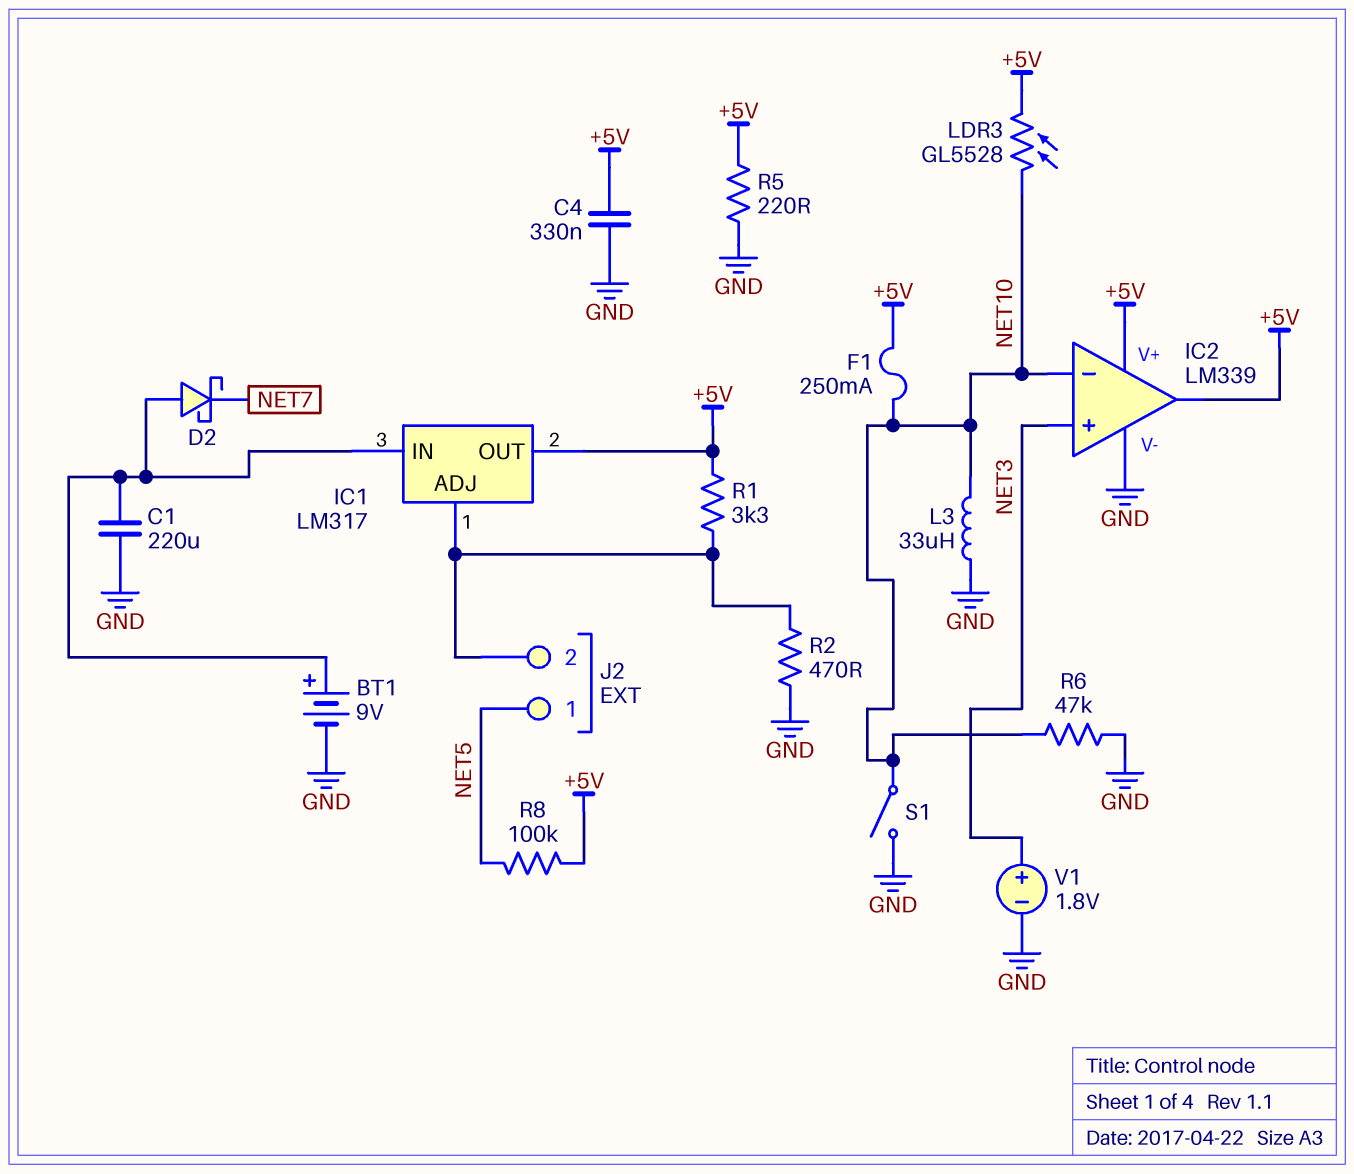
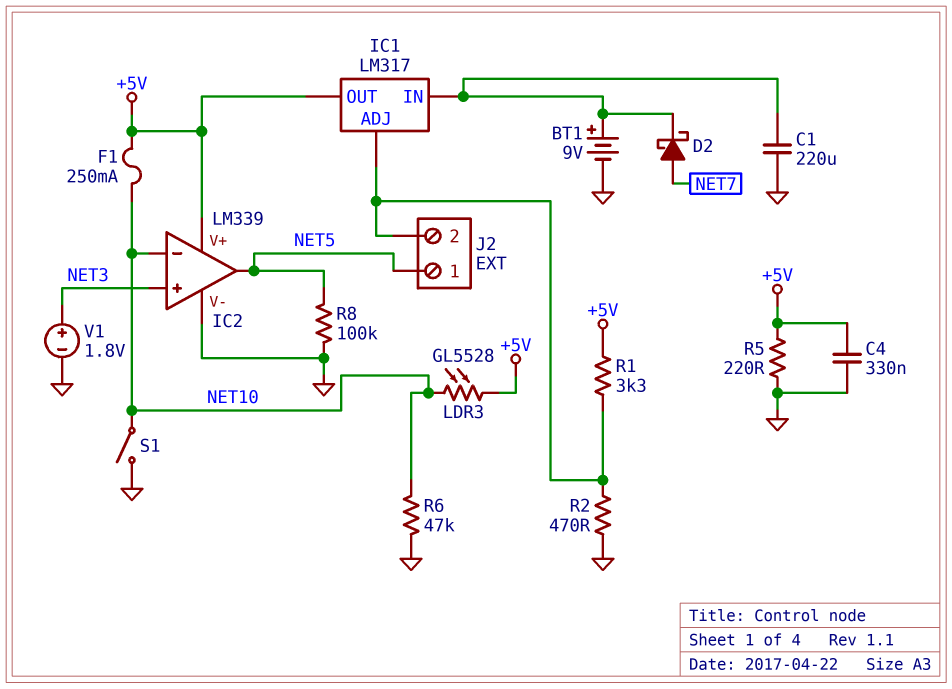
D2: schottky (A IC1/IN, K NET7) -> schottky (A NET7, K IC1/IN)
IC2 pin out: +5V -> NET5
L3: 33uH (GND, NET10) -> none
R8: 100k (+5V, NET5) -> 100k (GND, NET5)

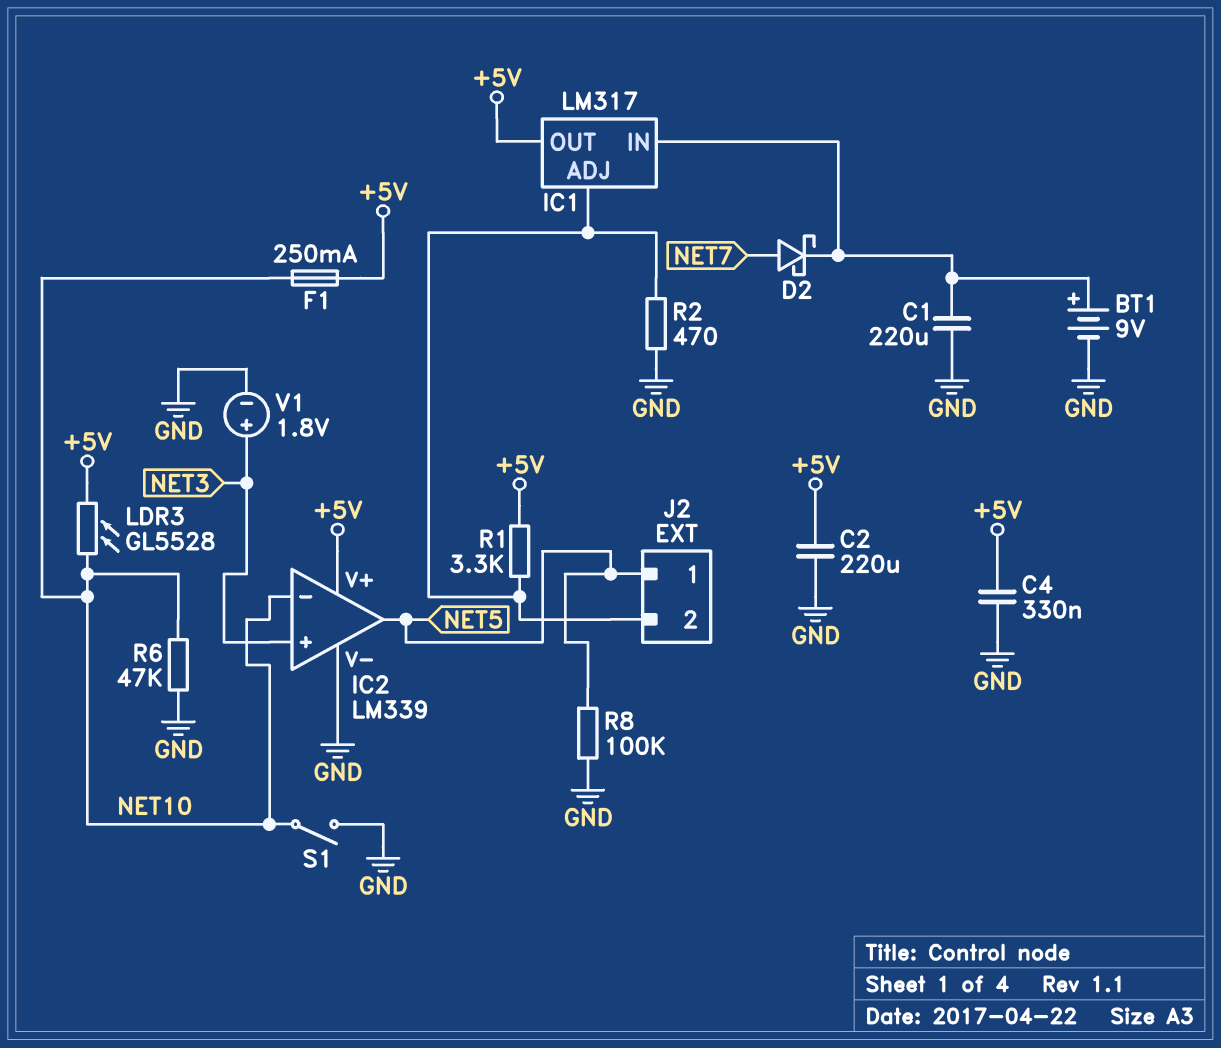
C2: none -> 220uF (+5V, GND)
R5: 220 (+5V, GND) -> none

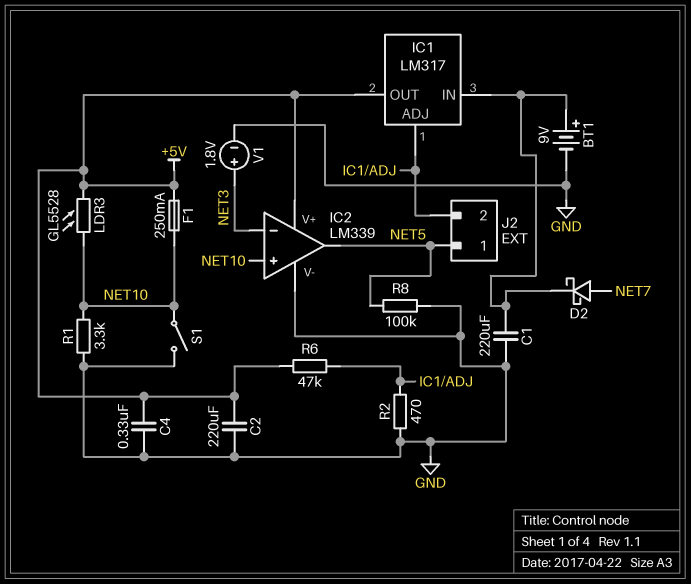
IC2 pin in+: NET3 -> NET10
IC2 pin in-: NET10 -> NET3
R1: 3.3k (+5V, IC1/ADJ) -> 3.3k (GND, NET10)
R6: 47k (GND, NET10) -> 47k (+5V, IC1/ADJ)

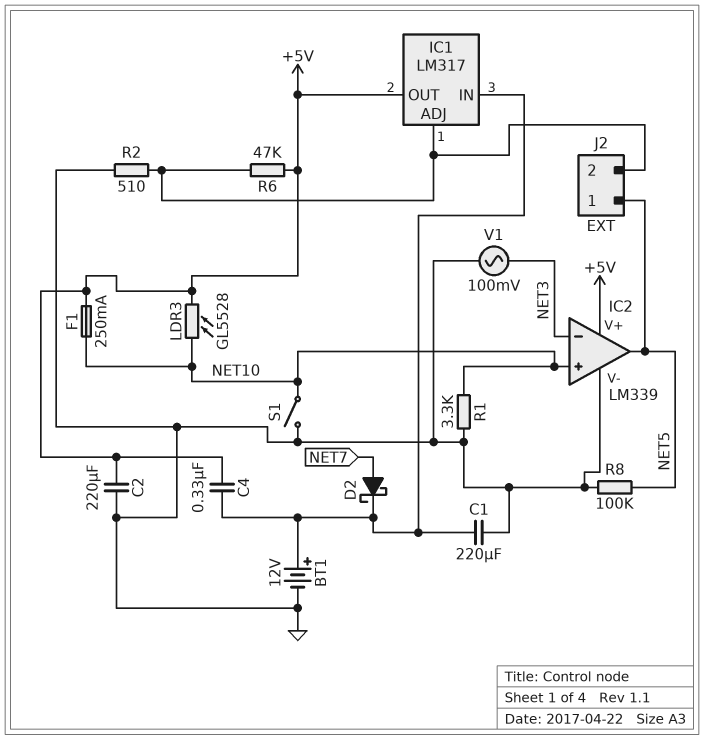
BT1: 9V (plus IC1/IN, minus GND) -> 12V (plus IC1/IN, minus GND)
C4: 330nF (+5V, GND) -> 330nF (+5V, IC1/IN)
R2: 470 (GND, IC1/ADJ) -> 510 (GND, IC1/ADJ)
V1: 1.8V (plus NET3, minus GND) -> AC 100mV (GND, NET3)

